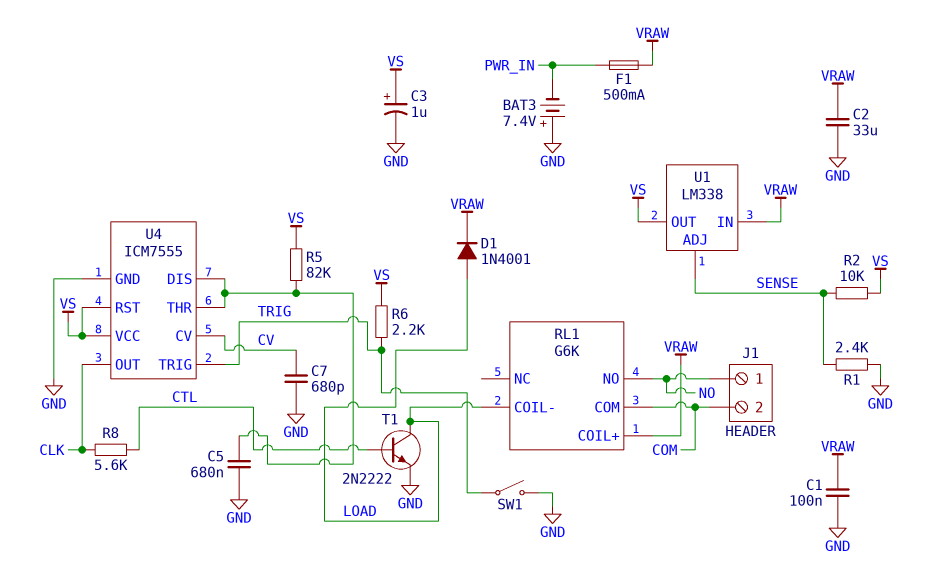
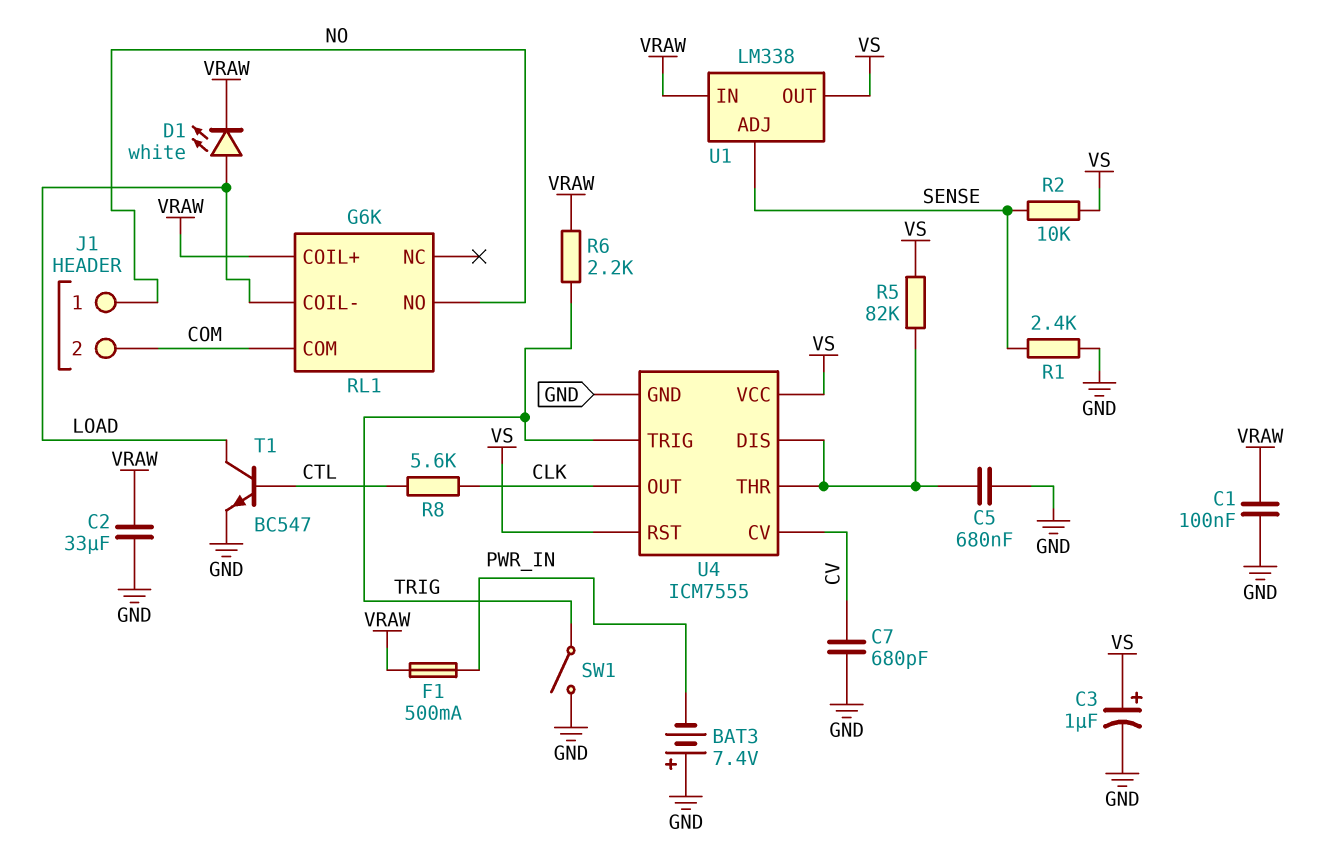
D1: diode 1N4001 (A LOAD, K VRAW) -> LED white (A LOAD, K VRAW)
R6: 2.2k (TRIG, VS) -> 2.2k (TRIG, VRAW)
T1: NPN 2N2222 (B CTL, C LOAD, E GND) -> NPN BC547 (B CTL, C LOAD, E GND)

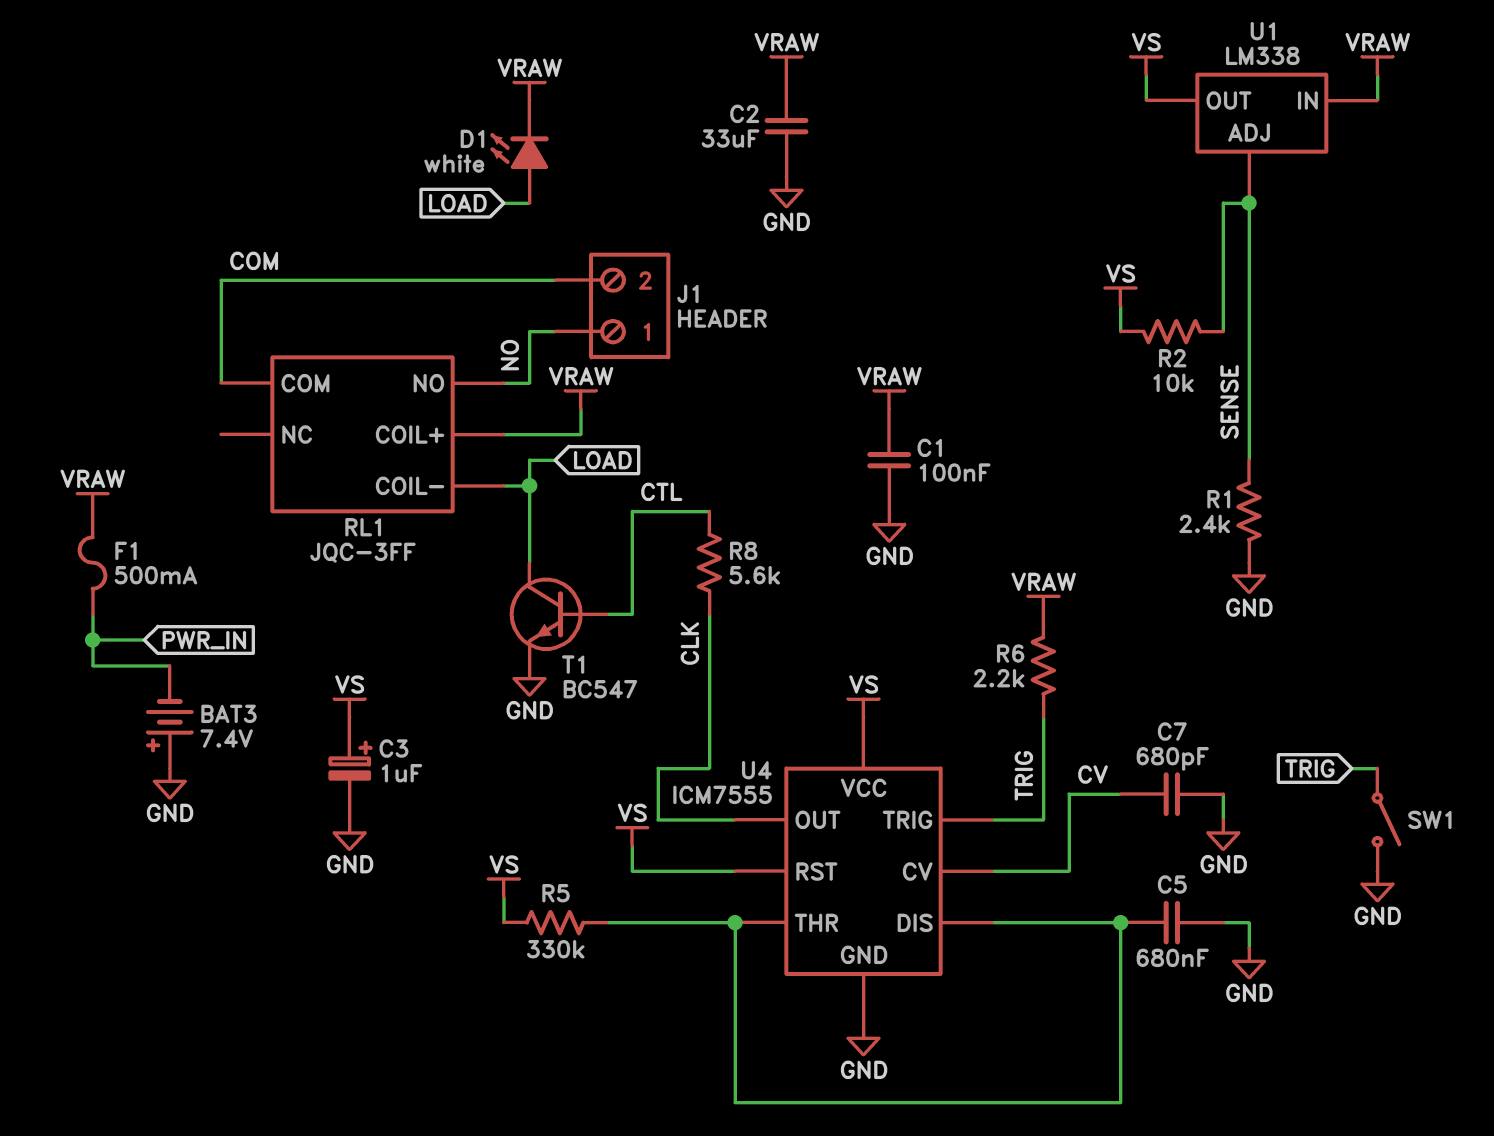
R5: 82k (U4/DIS, VS) -> 330k (U4/DIS, VS)
RL1: G6K -> JQC-3FF

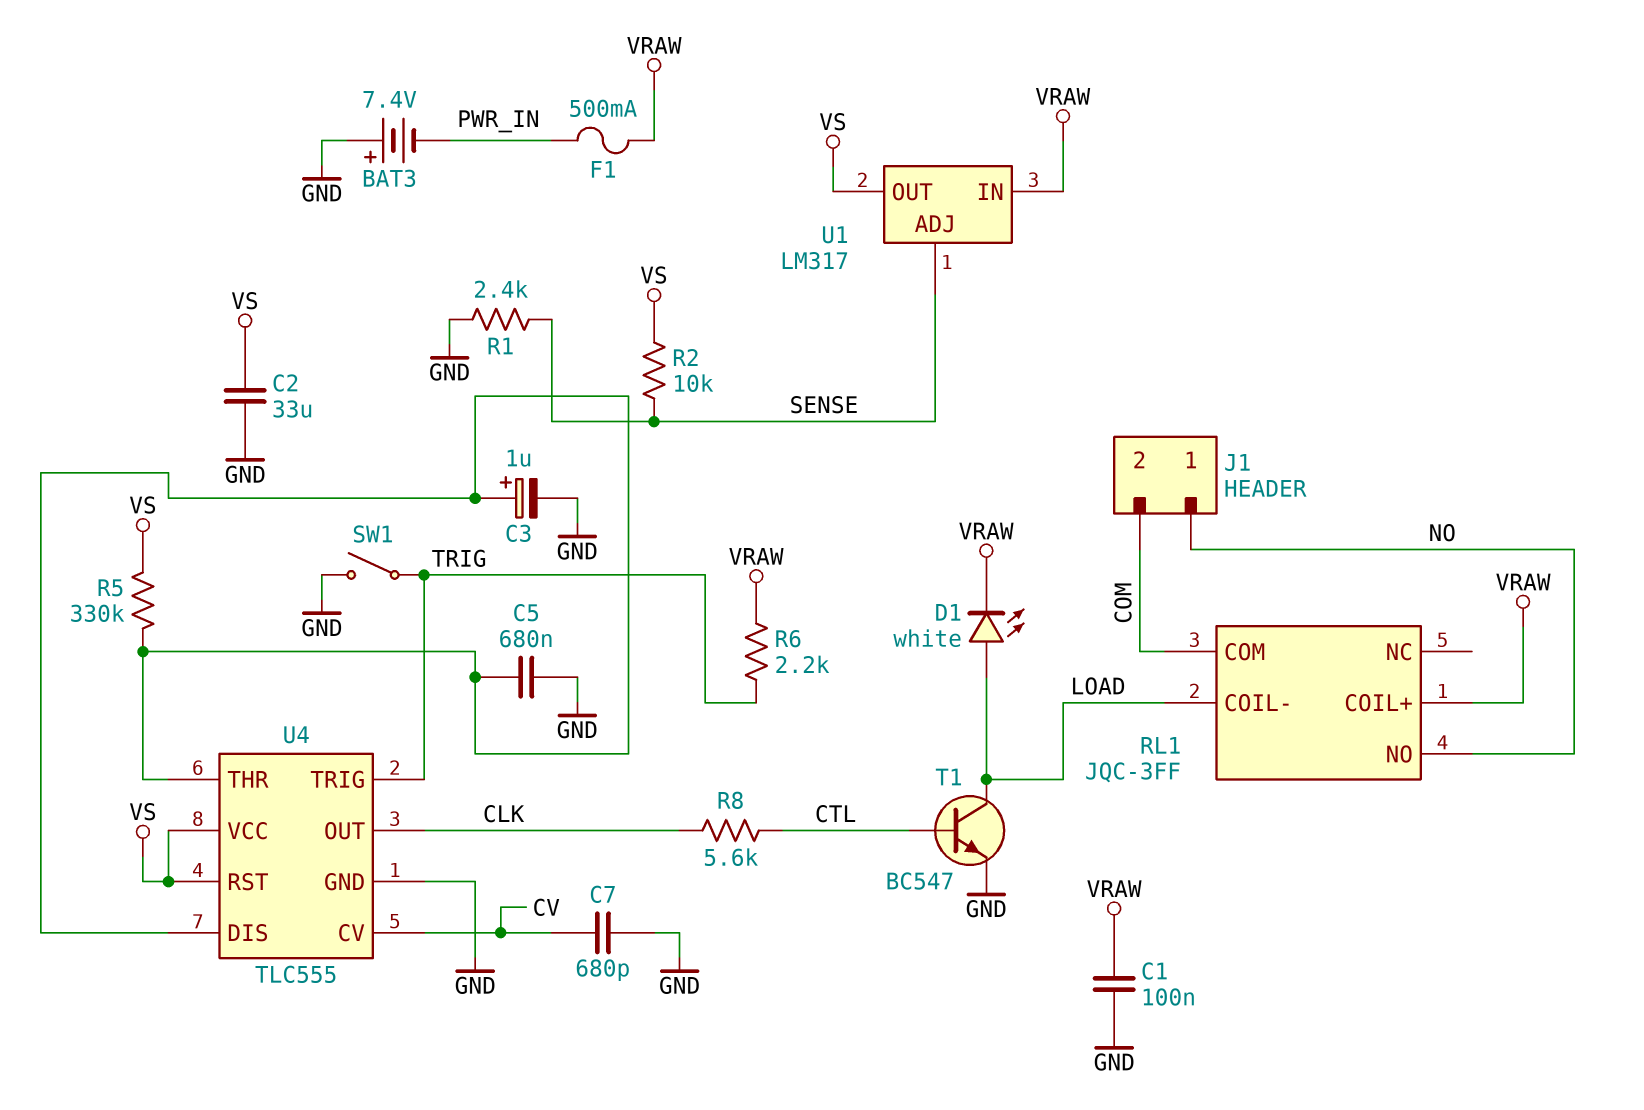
C2: 33uF (GND, VRAW) -> 33uF (GND, VS)
C3: 1uF (plus VS, minus GND) -> 1uF (plus U4/DIS, minus GND)
U1: LM338 -> LM317
U4: ICM7555 -> TLC555

